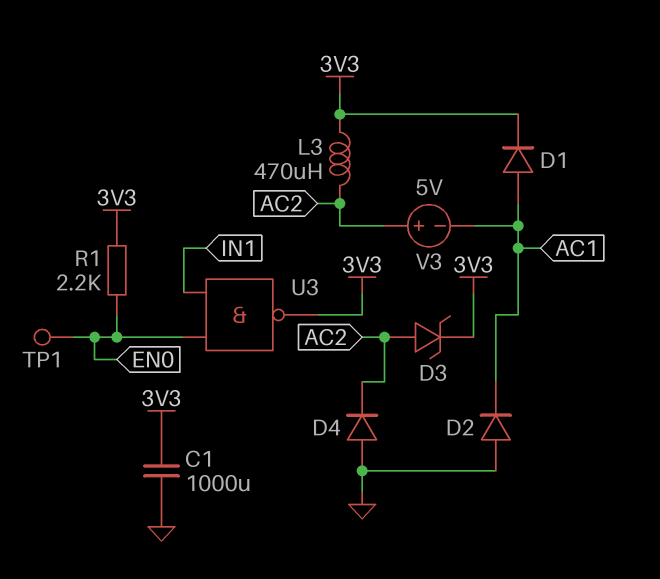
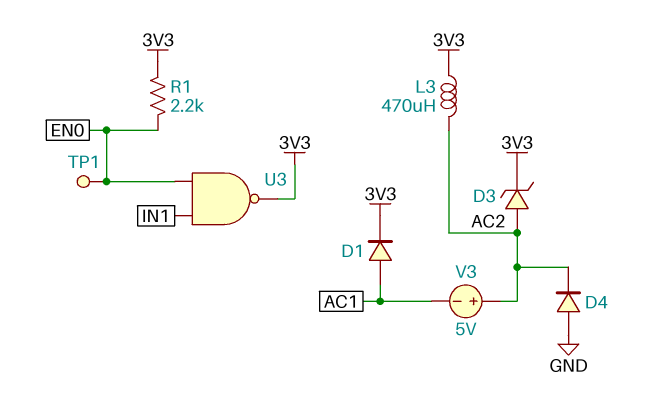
C1: 1000uF (3V3, GND) -> none
D2: diode (A GND, K AC1) -> none

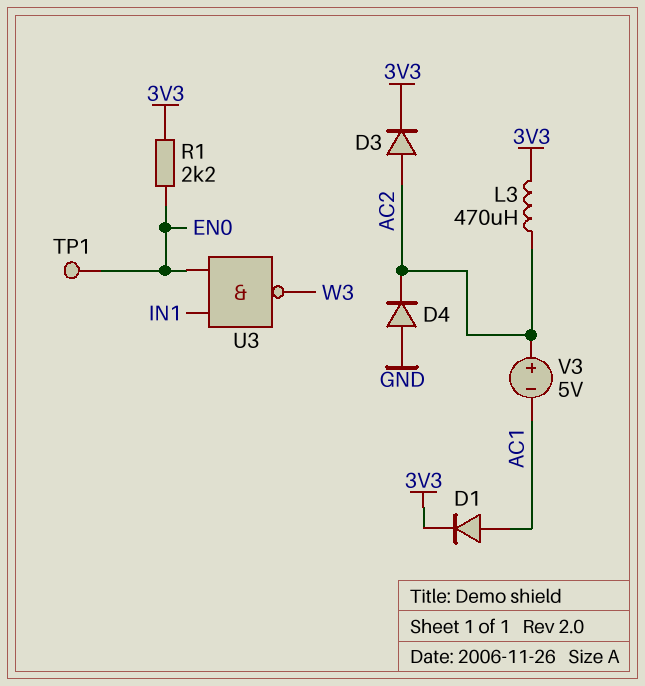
D3: zener (A AC2, K 3V3) -> diode (A AC2, K 3V3)
U3: NAND (in EN0, in IN1, out 3V3) -> NAND (in EN0, in IN1, out W3)

